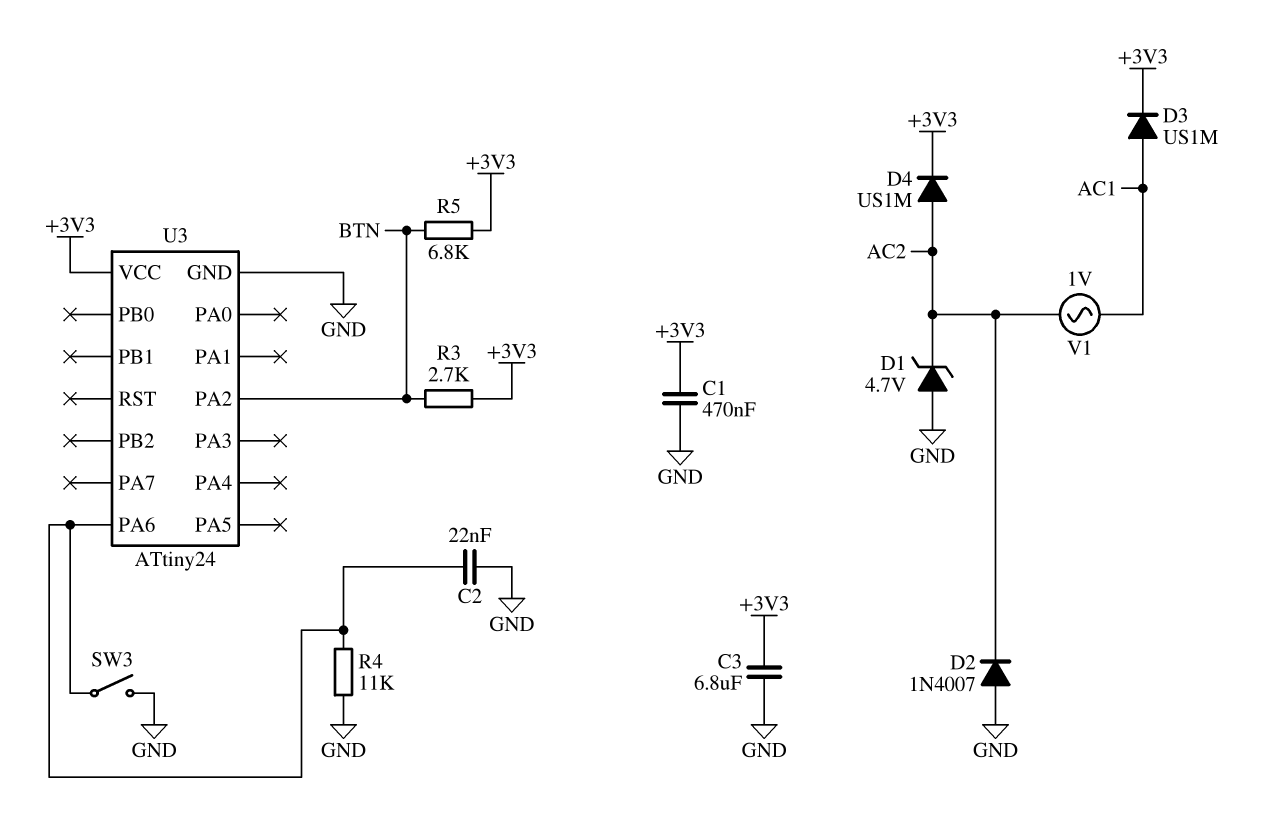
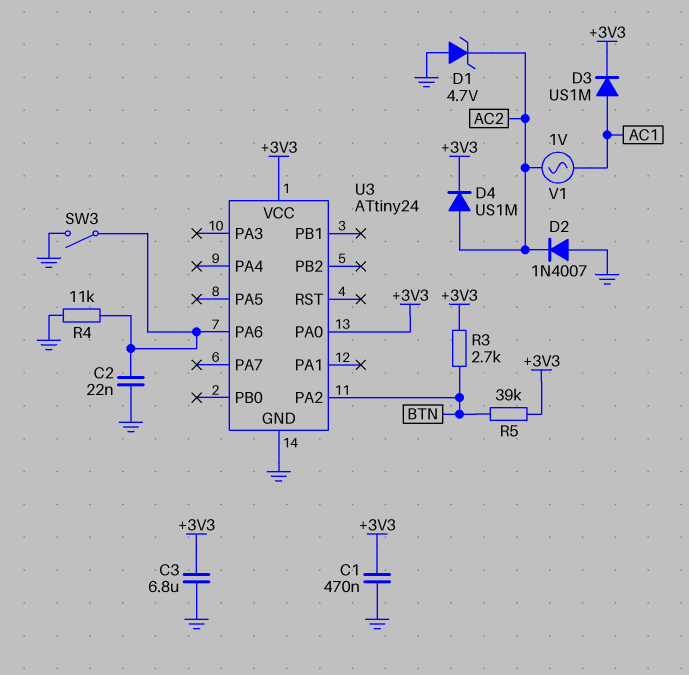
R5: 6.8k (+3V3, BTN) -> 39k (+3V3, BTN)
U3 pin PA0: none -> +3V3

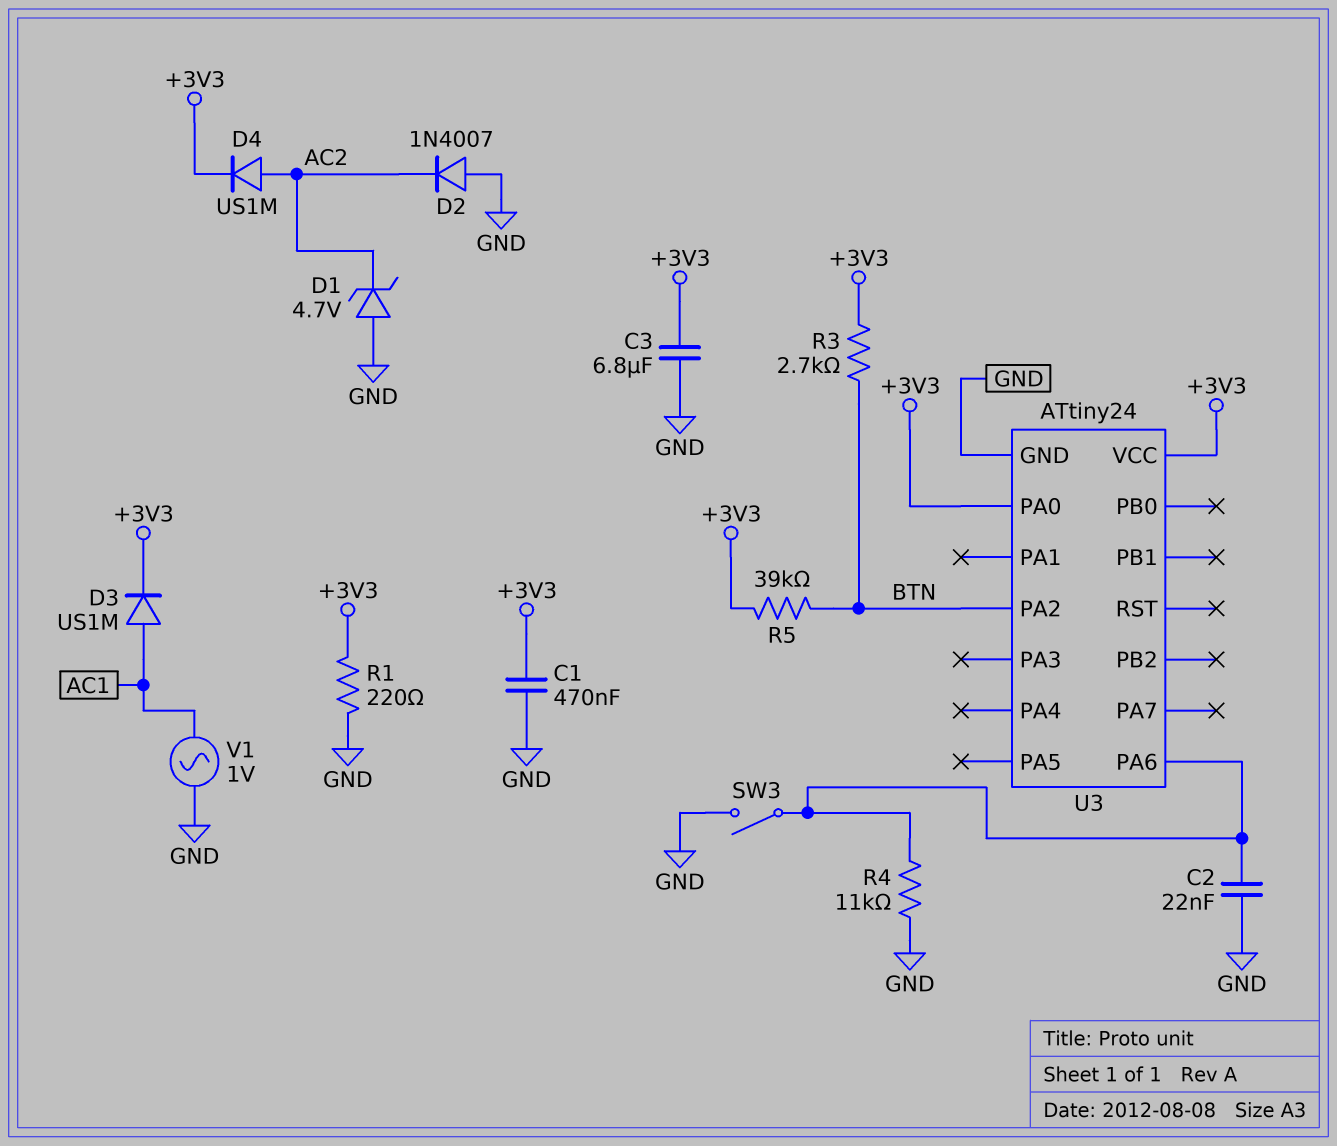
R1: none -> 220 (+3V3, GND)
V1: AC 1V (AC1, AC2) -> AC 1V (AC1, GND)

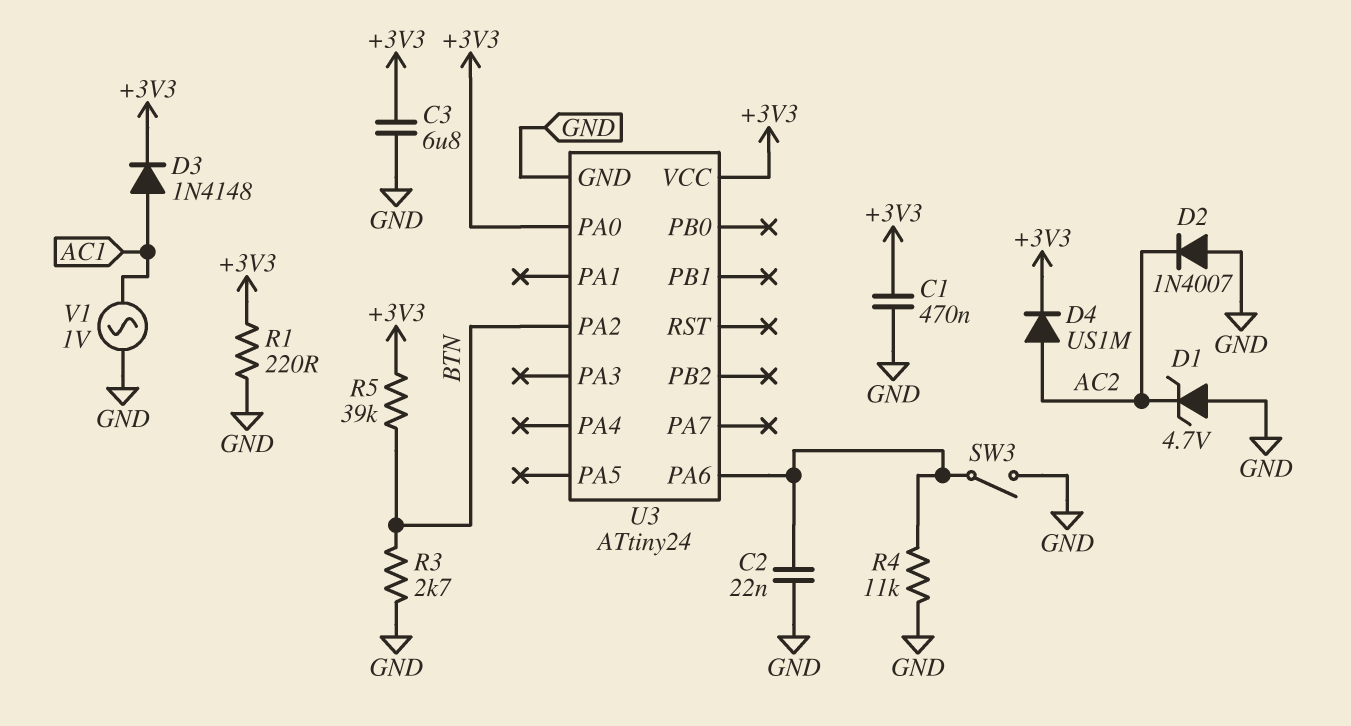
D3: diode US1M (A AC1, K +3V3) -> diode 1N4148 (A AC1, K +3V3)
R3: 2.7k (+3V3, BTN) -> 2.7k (BTN, GND)

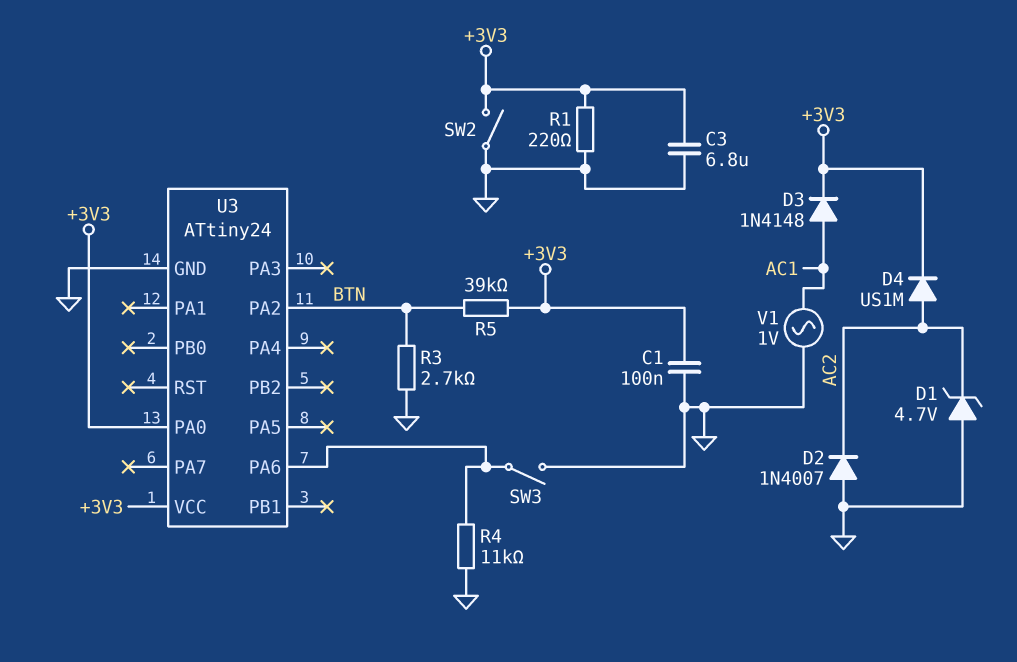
C1: 470nF (+3V3, GND) -> 100nF (+3V3, GND)
C2: 22nF (GND, U3/PA6) -> none
SW2: none -> switch (+3V3, GND)

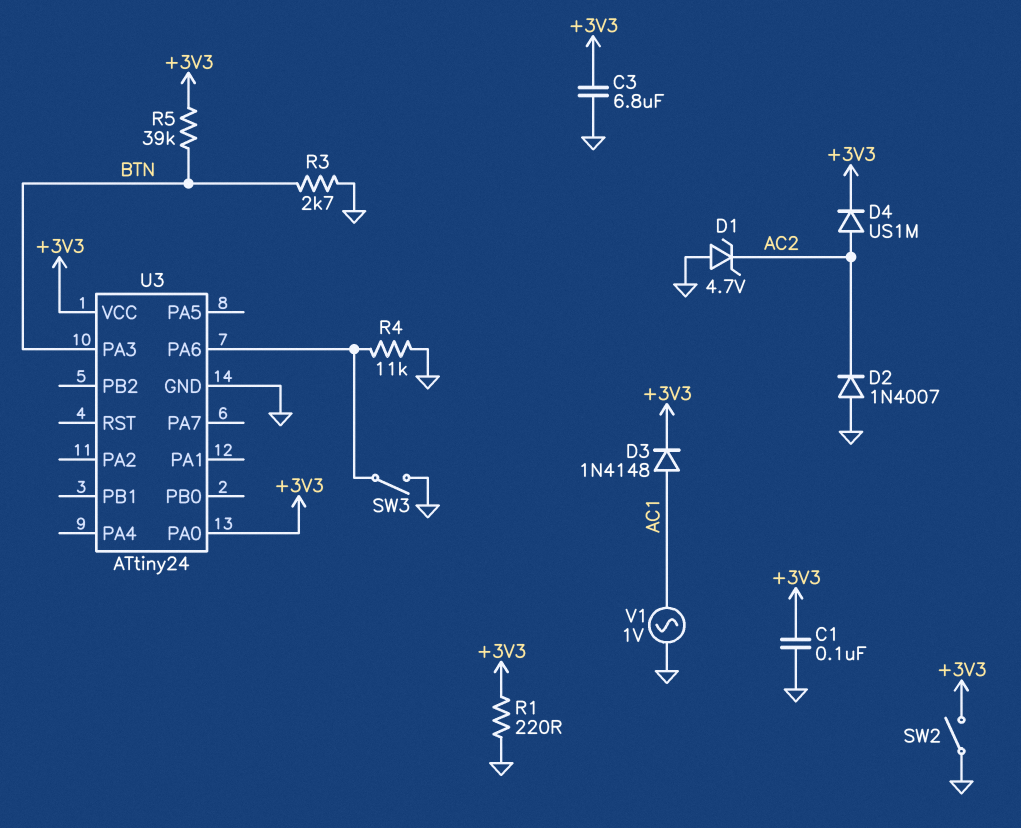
U3 pin PA2: BTN -> none
U3 pin PA3: none -> BTN

